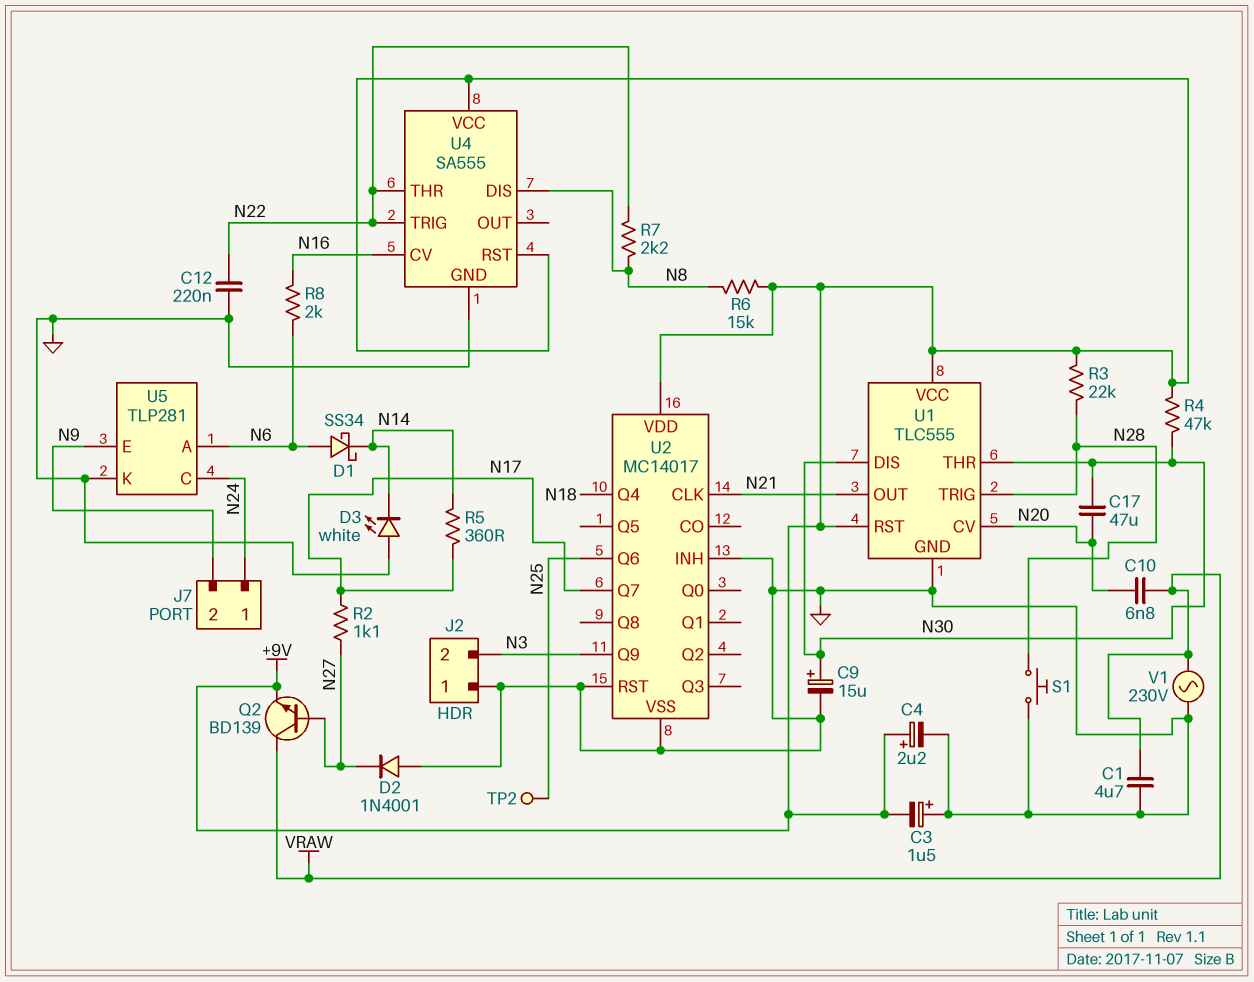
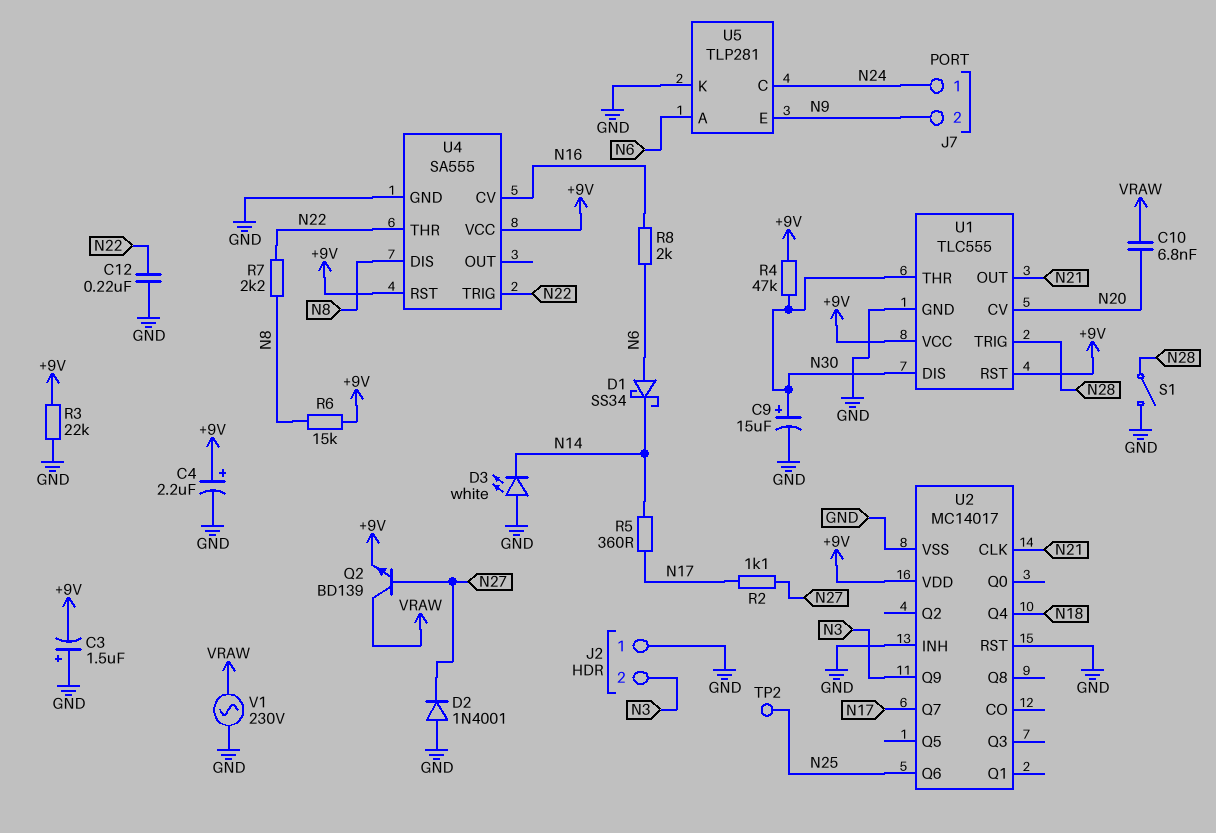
C1: 4.7uF (GND, VRAW) -> none
C17: 47uF (N20, N30) -> none
R3: 22k (+9V, N28) -> 22k (+9V, GND)
S1: button (GND, N28) -> switch (GND, N28)

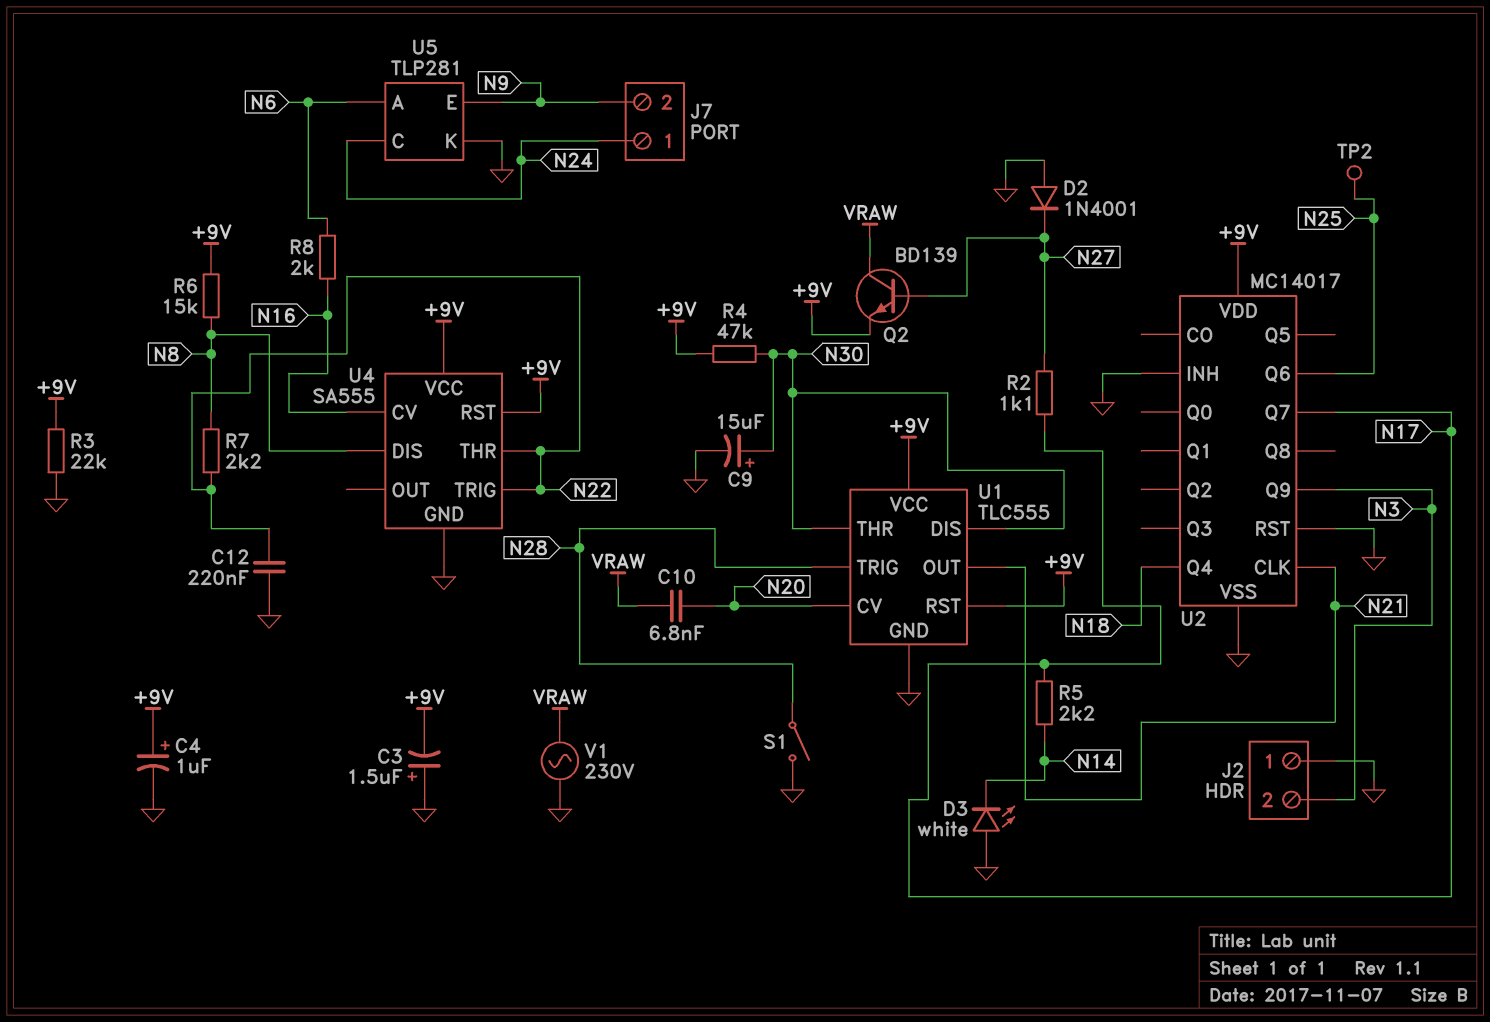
C4: 2.2uF (plus +9V, minus GND) -> 1uF (plus +9V, minus GND)
D1: schottky SS34 (A N6, K N14) -> none
R5: 360 (N14, N17) -> 2.2k (N14, N17)

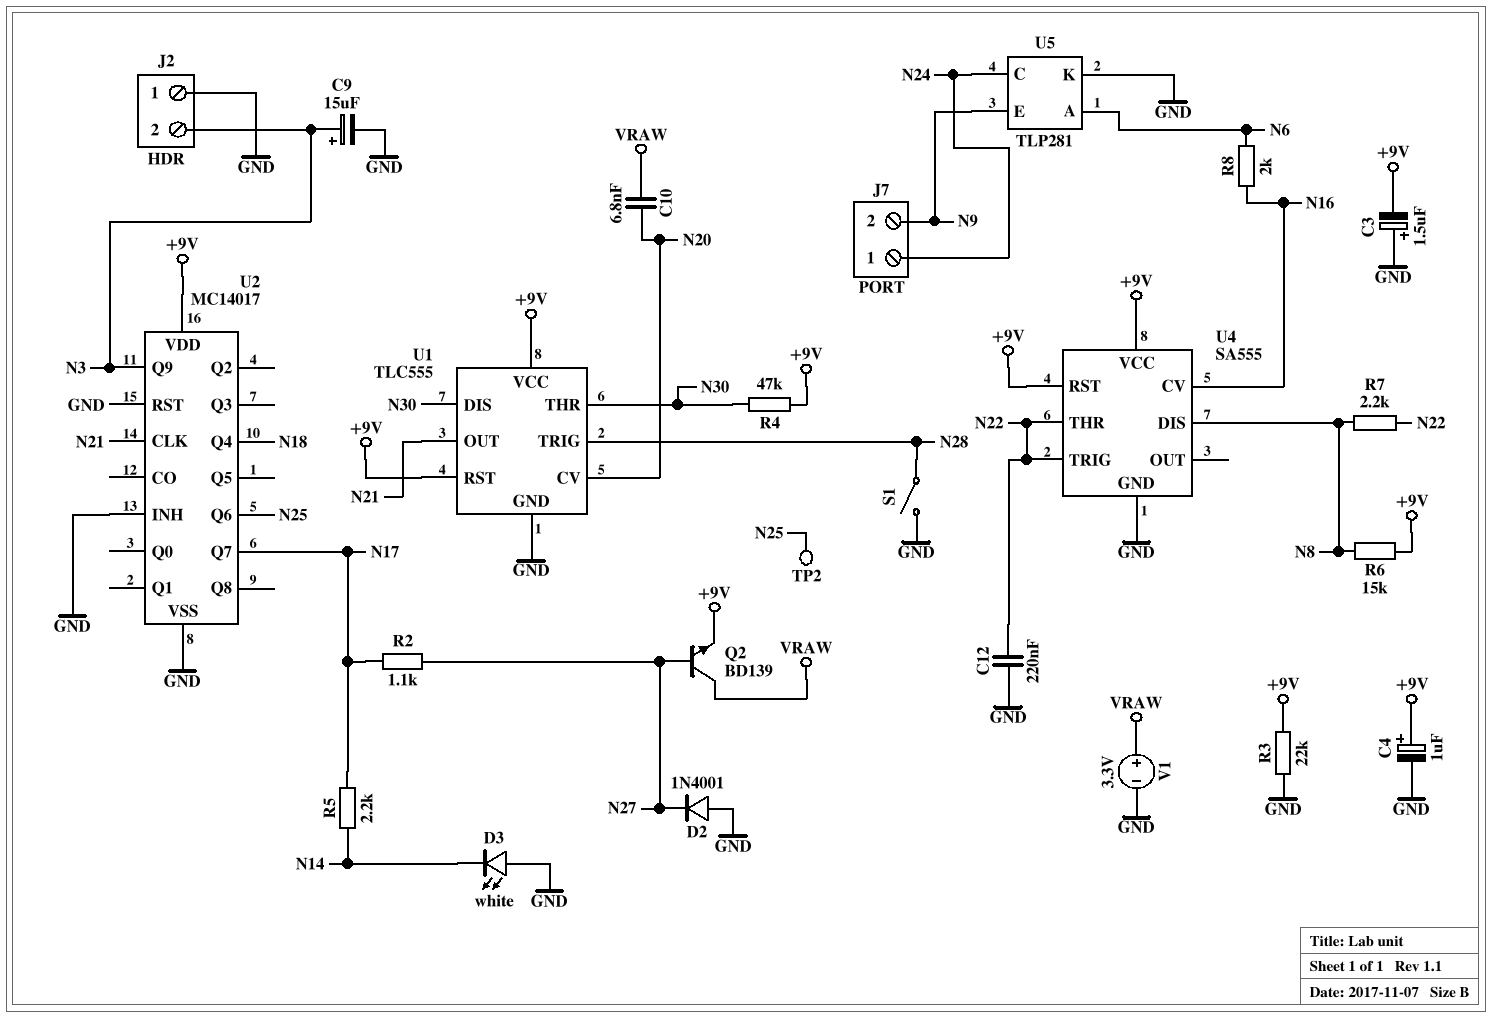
C9: 15uF (plus N30, minus GND) -> 15uF (plus N3, minus GND)
V1: AC 230V (GND, VRAW) -> 3.3V (plus VRAW, minus GND)

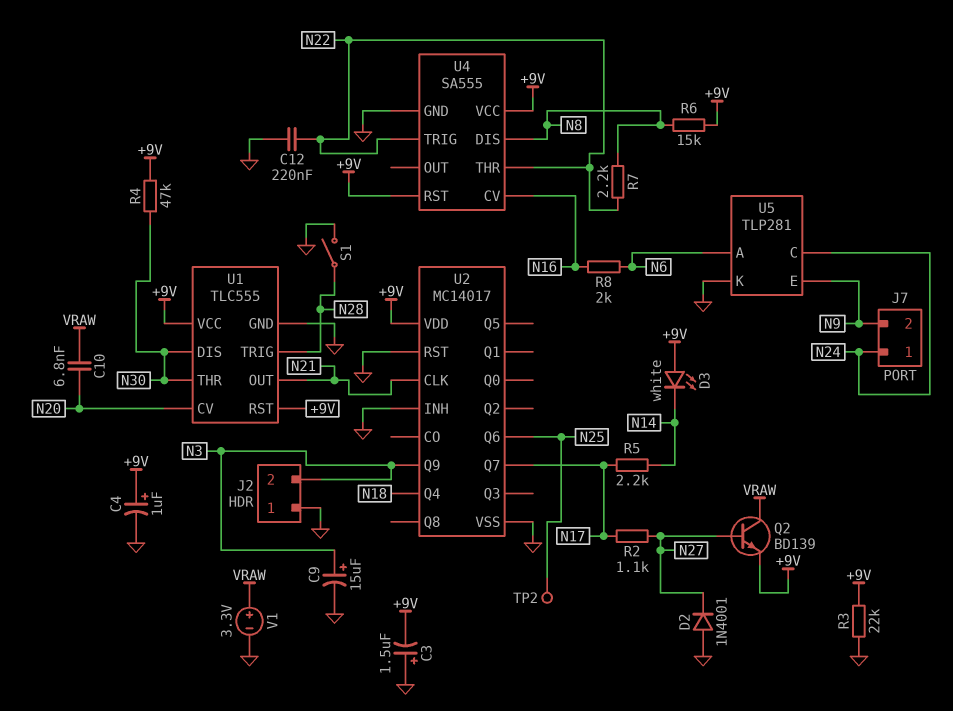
D3: LED white (A GND, K N14) -> LED white (A +9V, K N14)

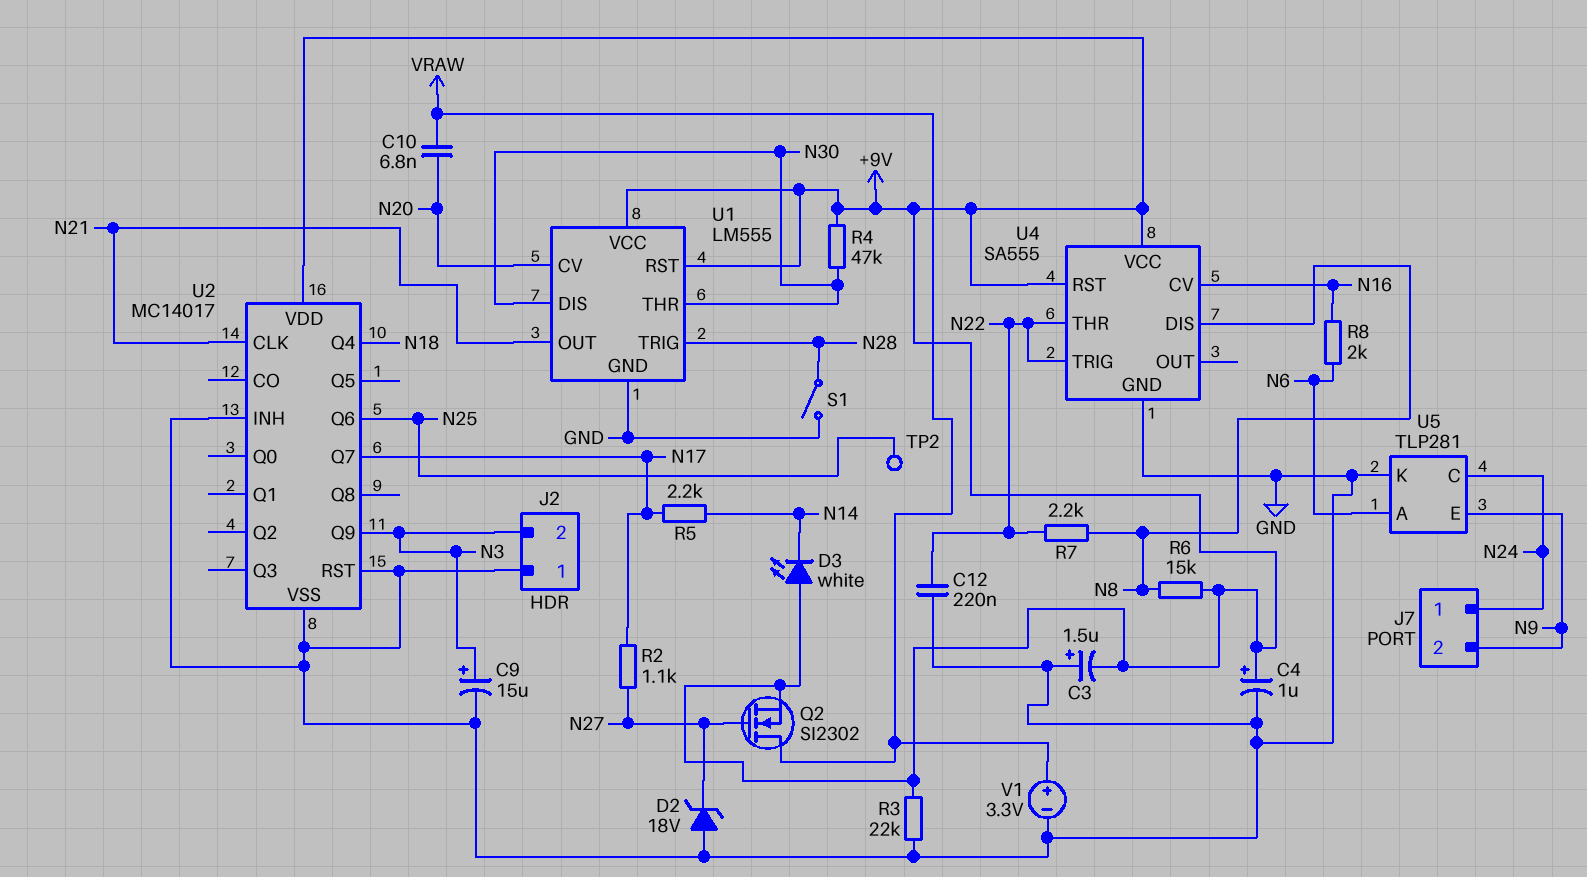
D2: diode 1N4001 (A GND, K N27) -> zener 18V (A GND, K N27)
Q2: NPN BD139 (B N27, C VRAW, E +9V) -> NMOS SI2302 (G N27, D VRAW, S +9V)
U1: TLC555 -> LM555

